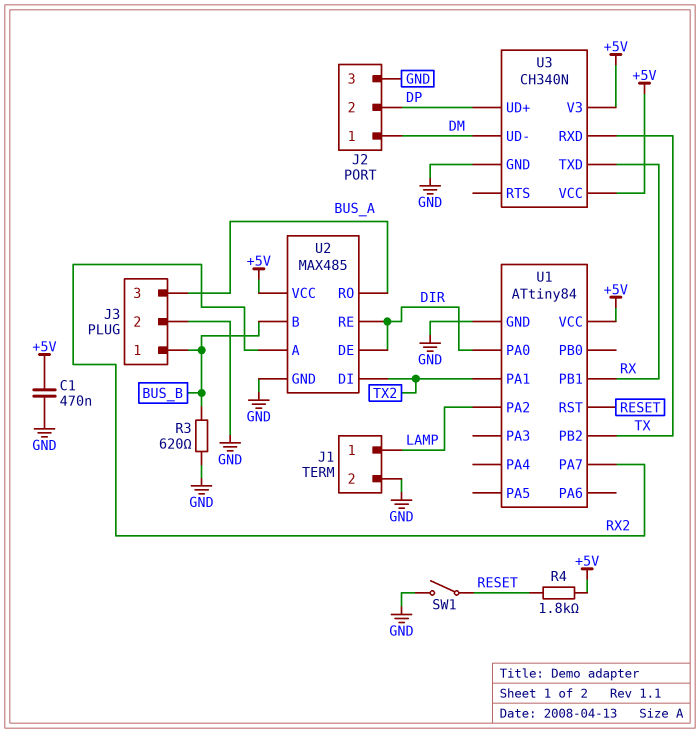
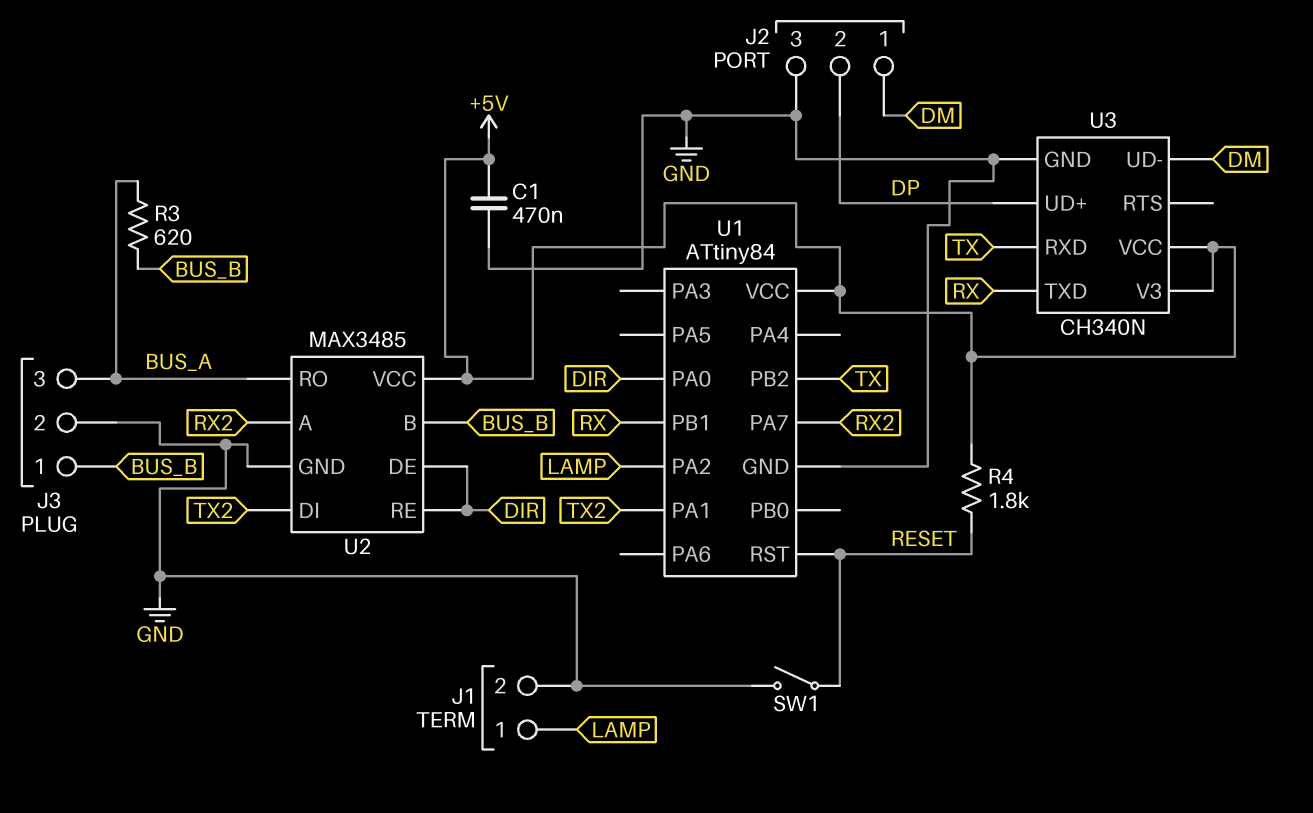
R3: 620 (BUS_B, GND) -> 620 (BUS_A, BUS_B)
U2: MAX485 -> MAX3485

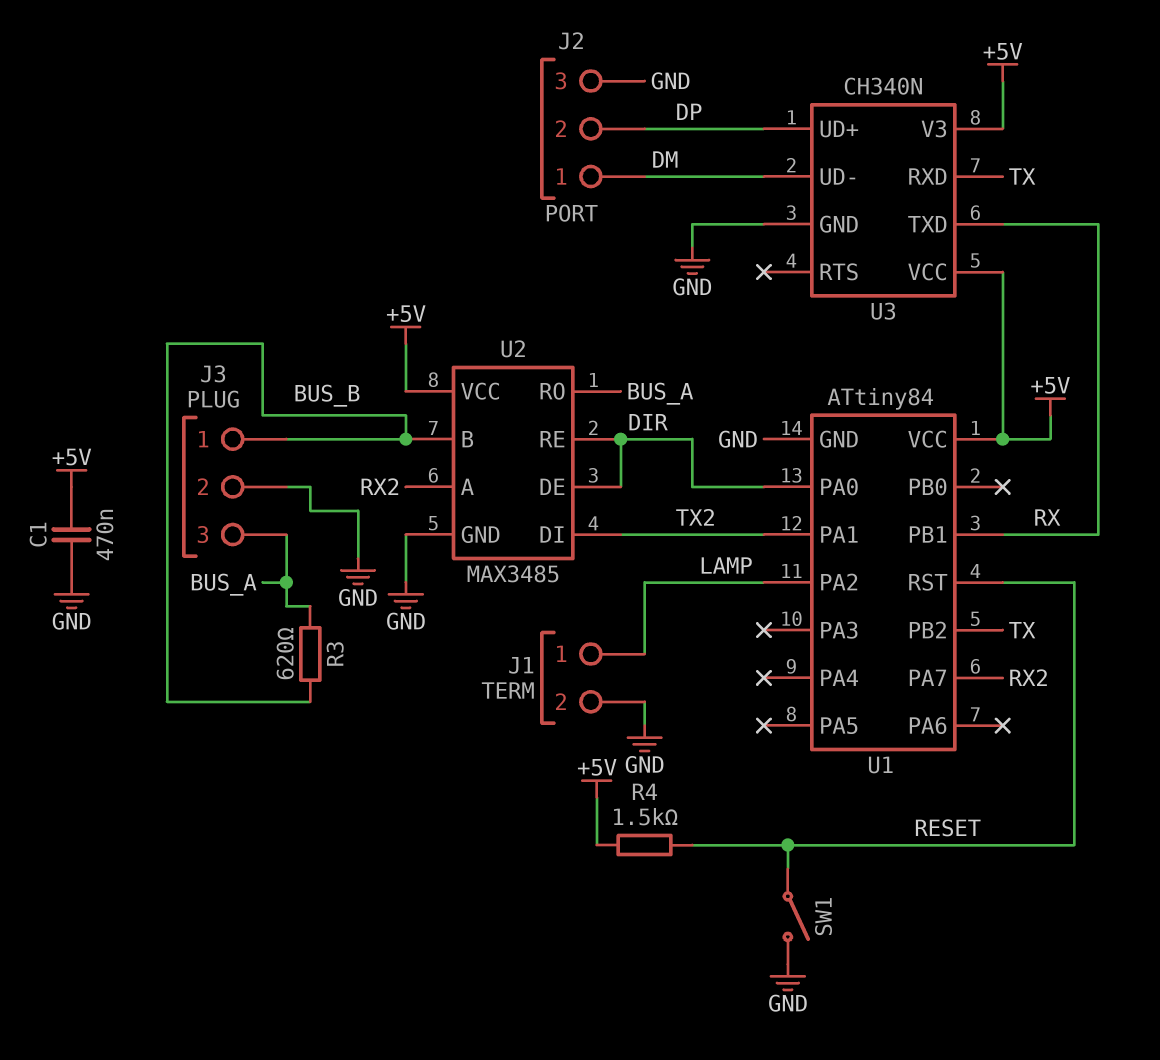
R4: 1.8k (+5V, RESET) -> 1.5k (+5V, RESET)

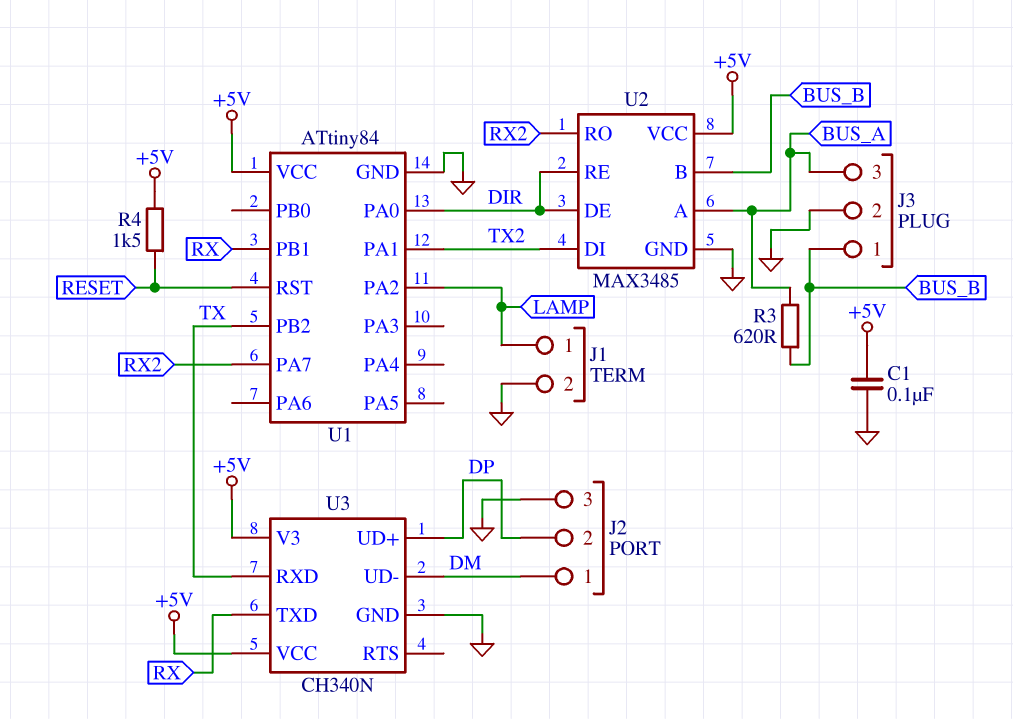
C1: 470nF (+5V, GND) -> 100nF (+5V, GND)
SW1: switch (GND, RESET) -> none
U2 pin A: RX2 -> BUS_A
U2 pin RO: BUS_A -> RX2

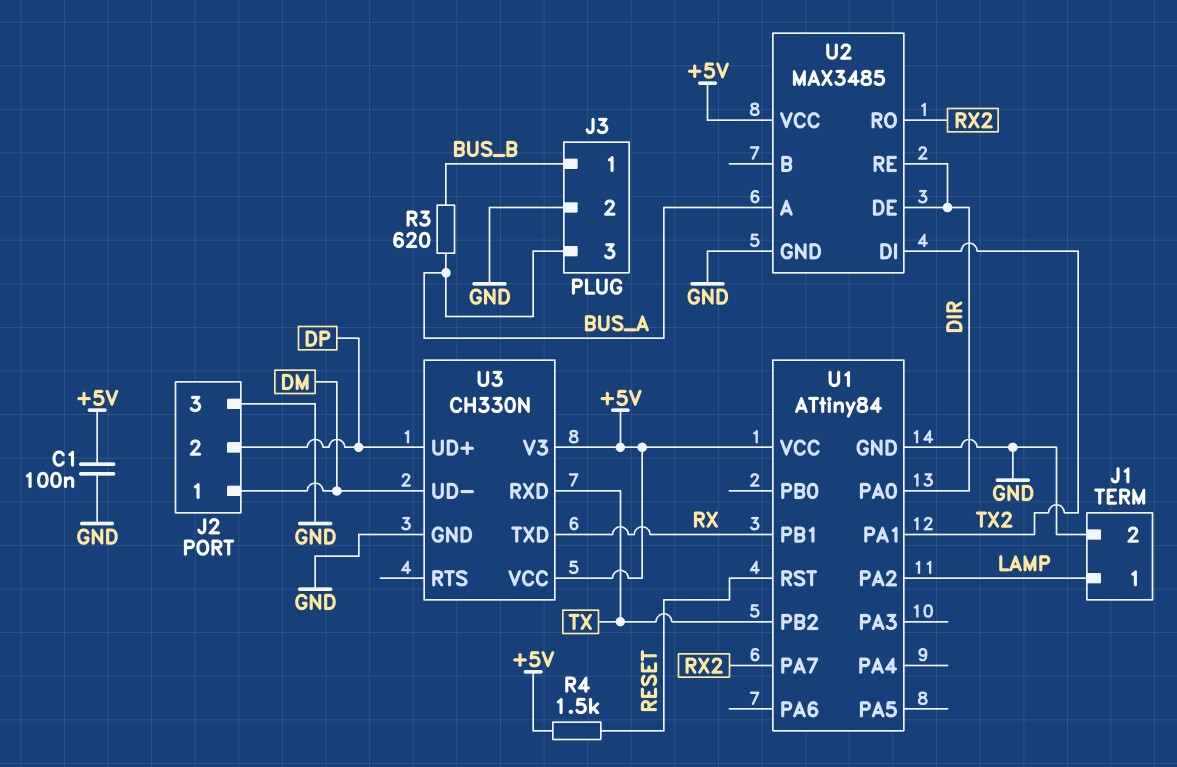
U2 pin B: BUS_B -> none
U3: CH340N -> CH330N

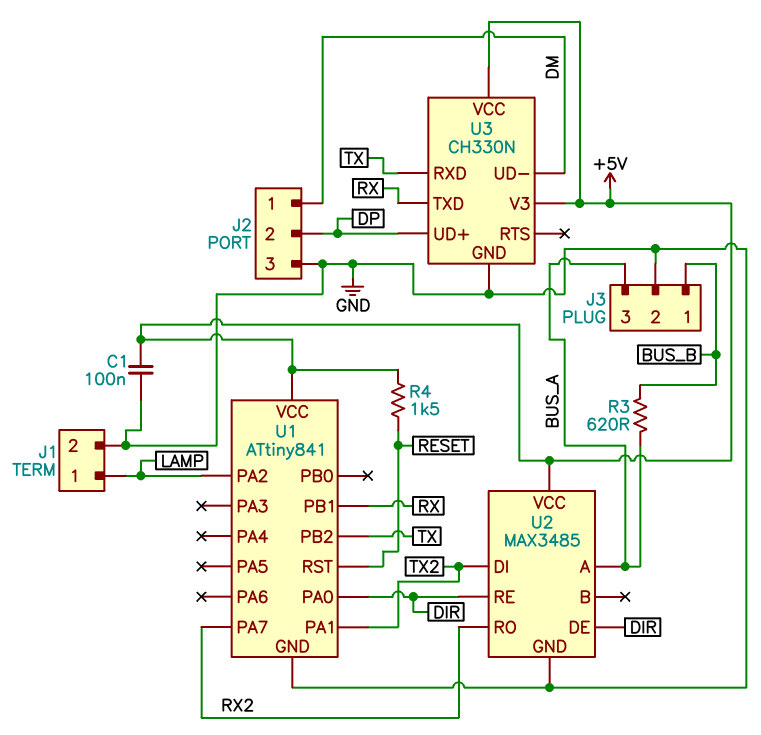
U1: ATtiny84 -> ATtiny841

